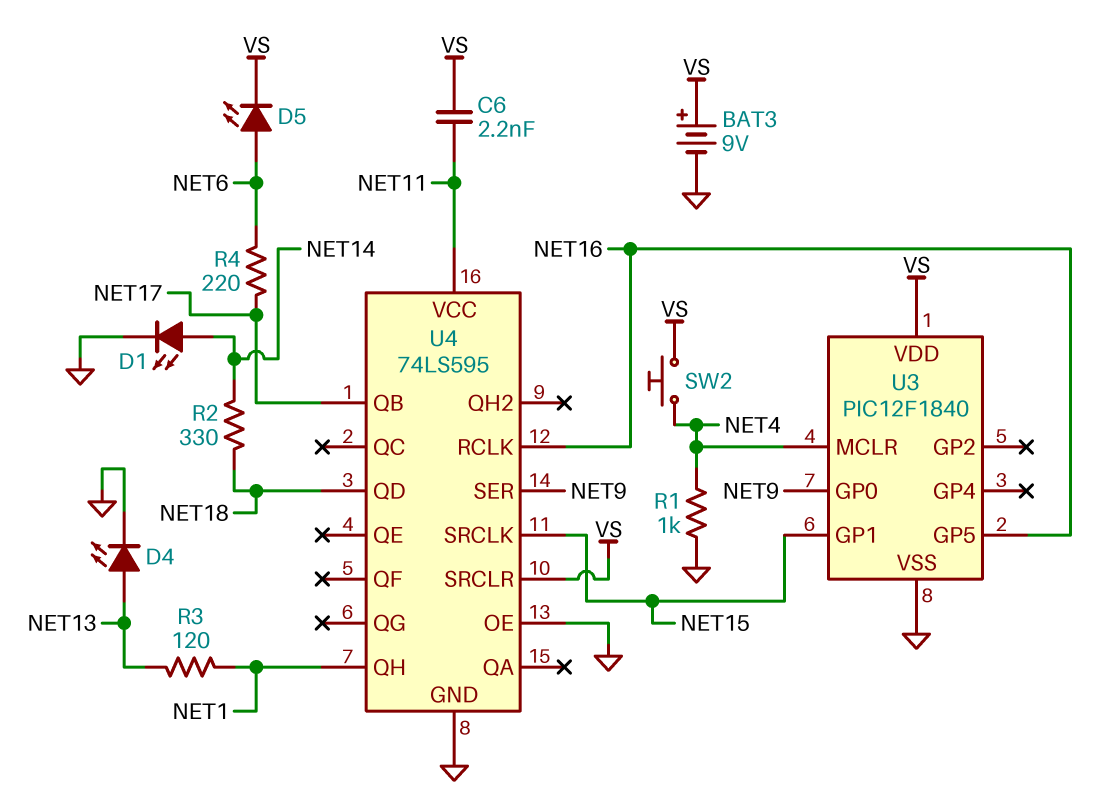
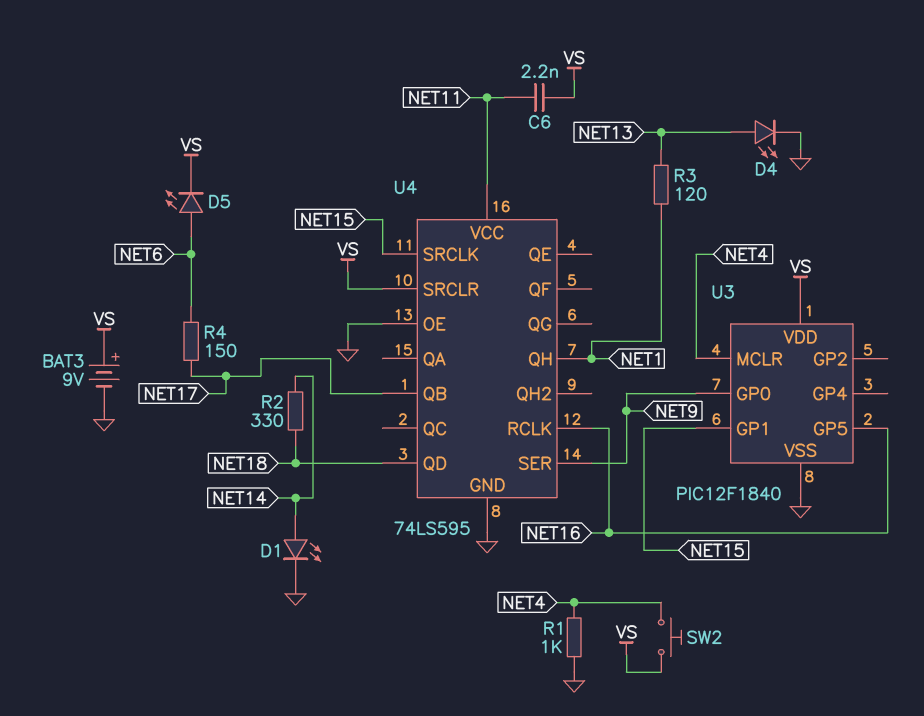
R4: 220 (NET6, NET17) -> 150 (NET6, NET17)

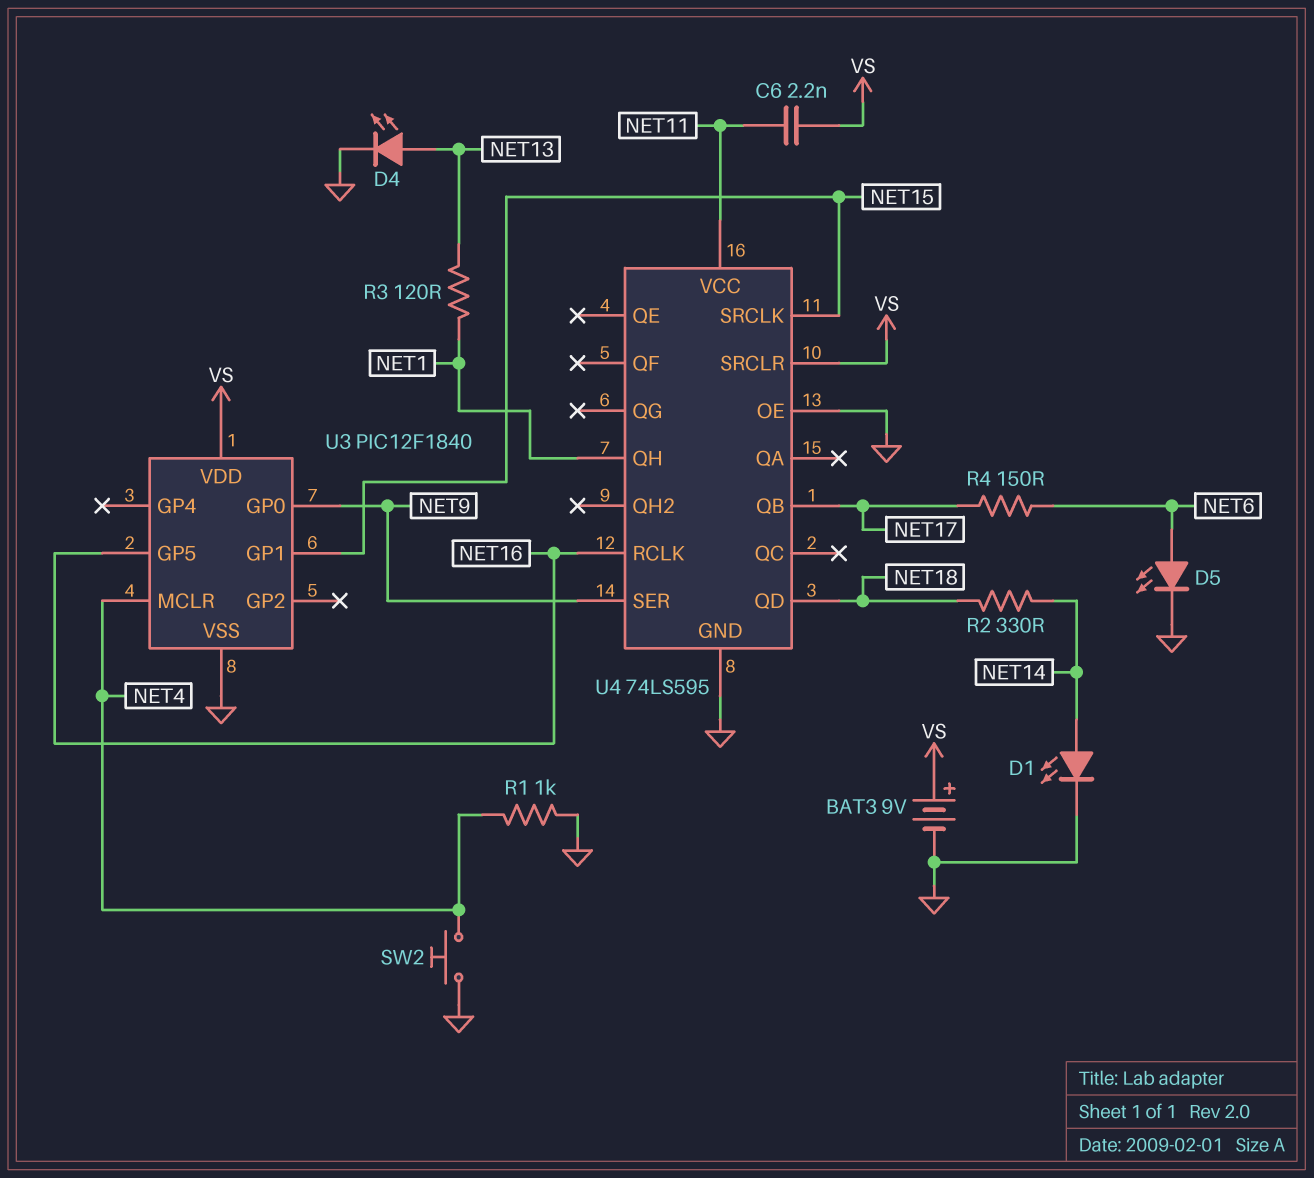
D5: LED (A NET6, K VS) -> LED (A NET6, K GND)
SW2: button (NET4, VS) -> button (GND, NET4)

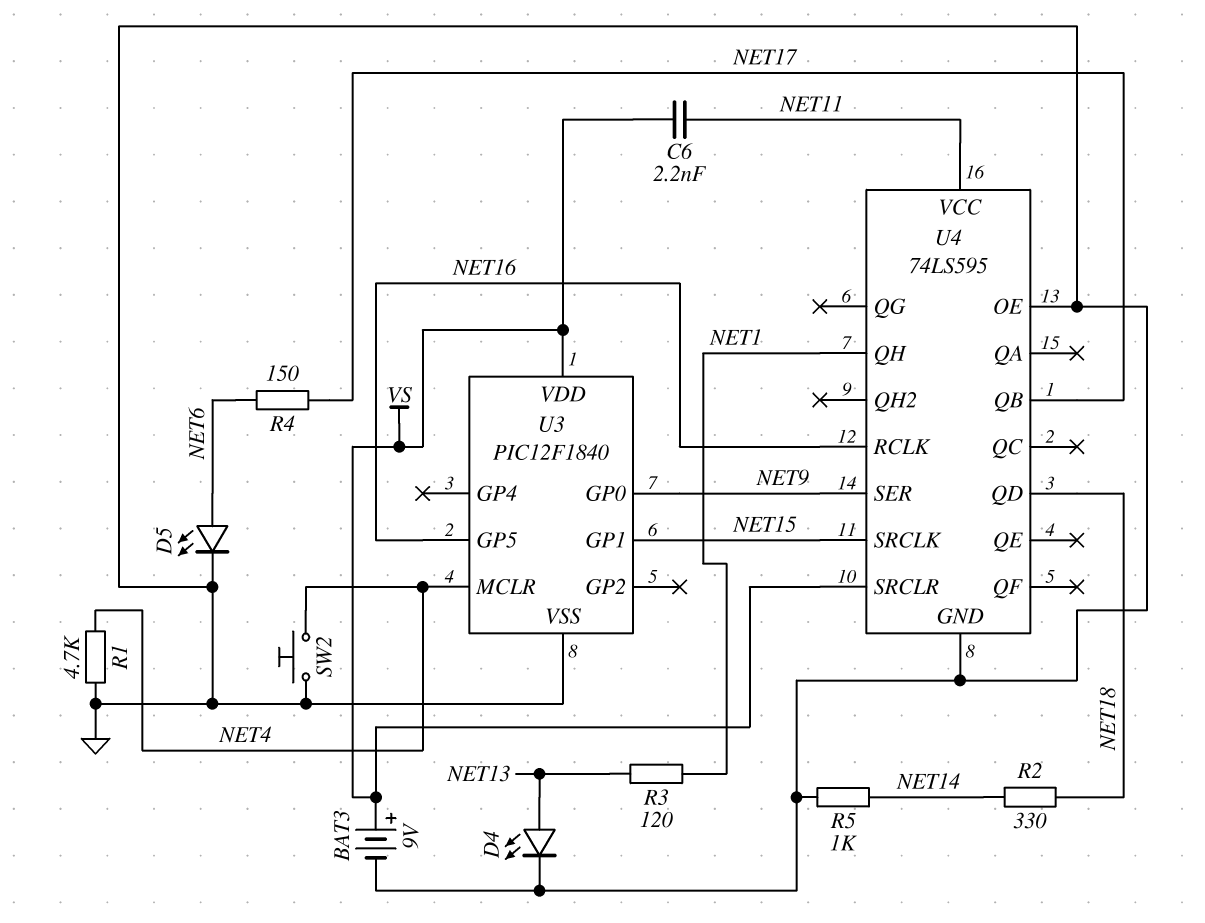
D1: LED (A NET14, K GND) -> none
R1: 1k (GND, NET4) -> 4.7k (GND, NET4)
R5: none -> 1k (GND, NET14)

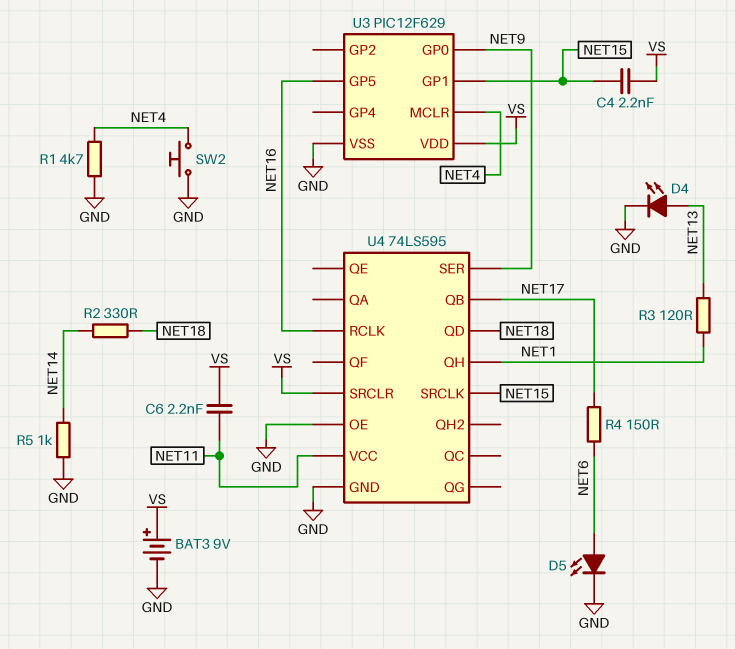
C4: none -> 2.2nF (NET15, VS)
U3: PIC12F1840 -> PIC12F629

